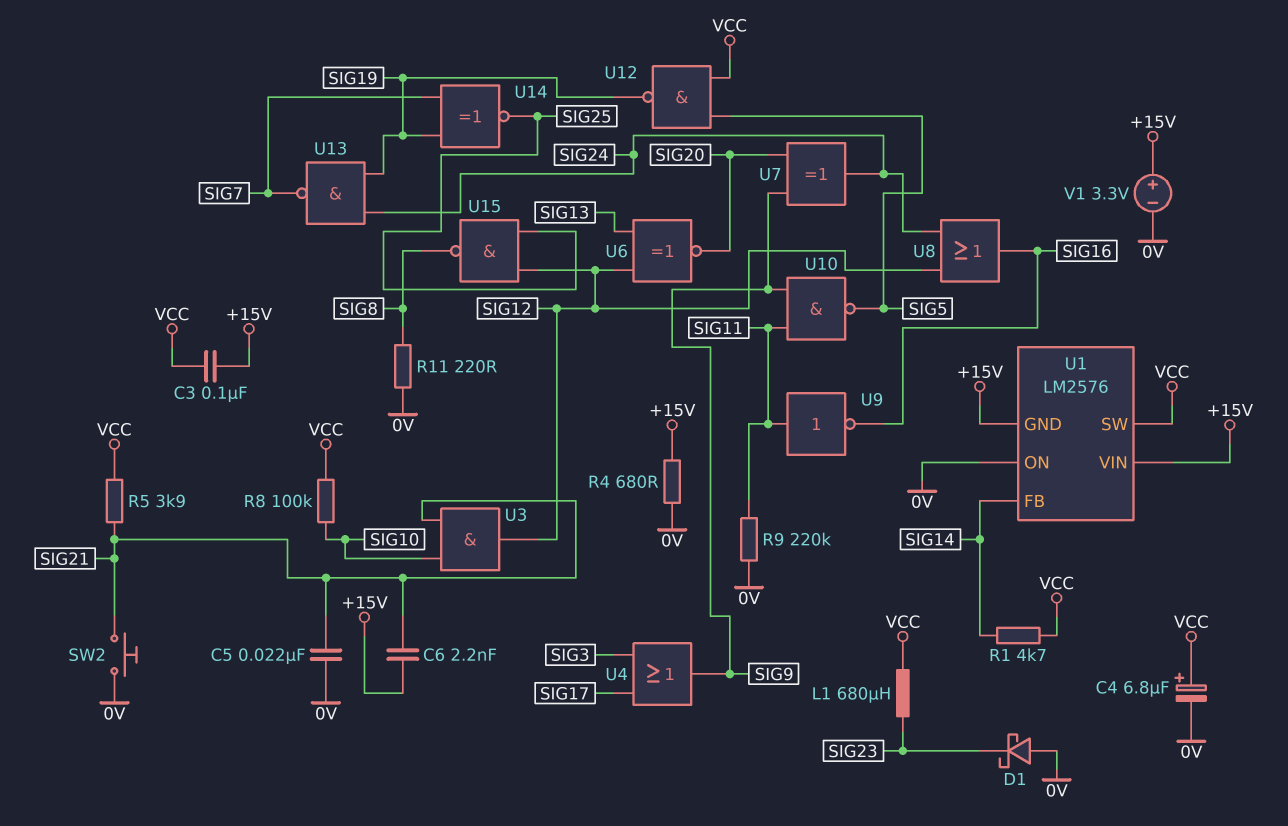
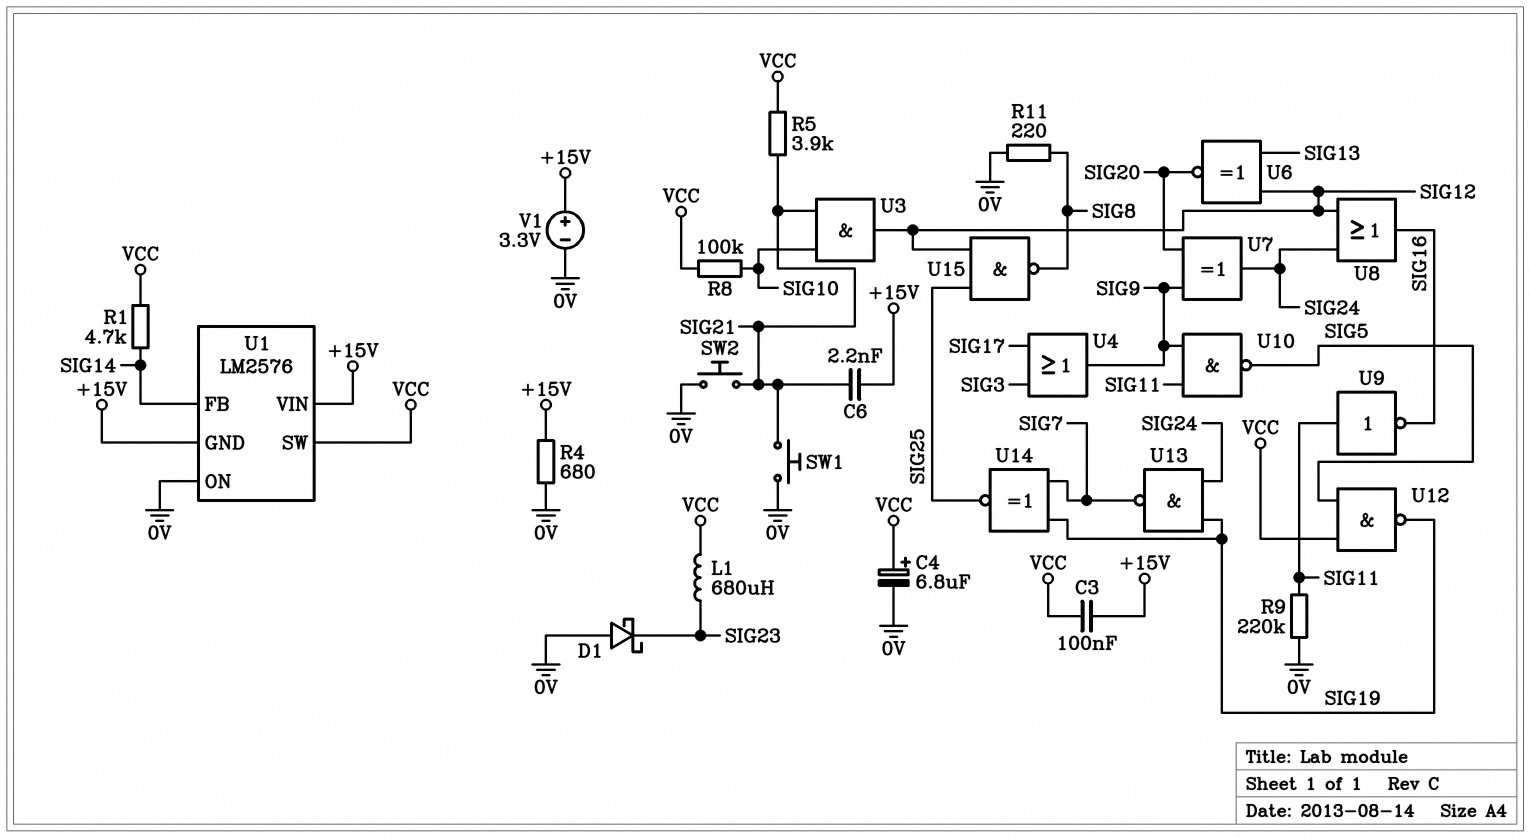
C5: 22nF (0V, SIG21) -> none
SW1: none -> button (0V, SIG21)

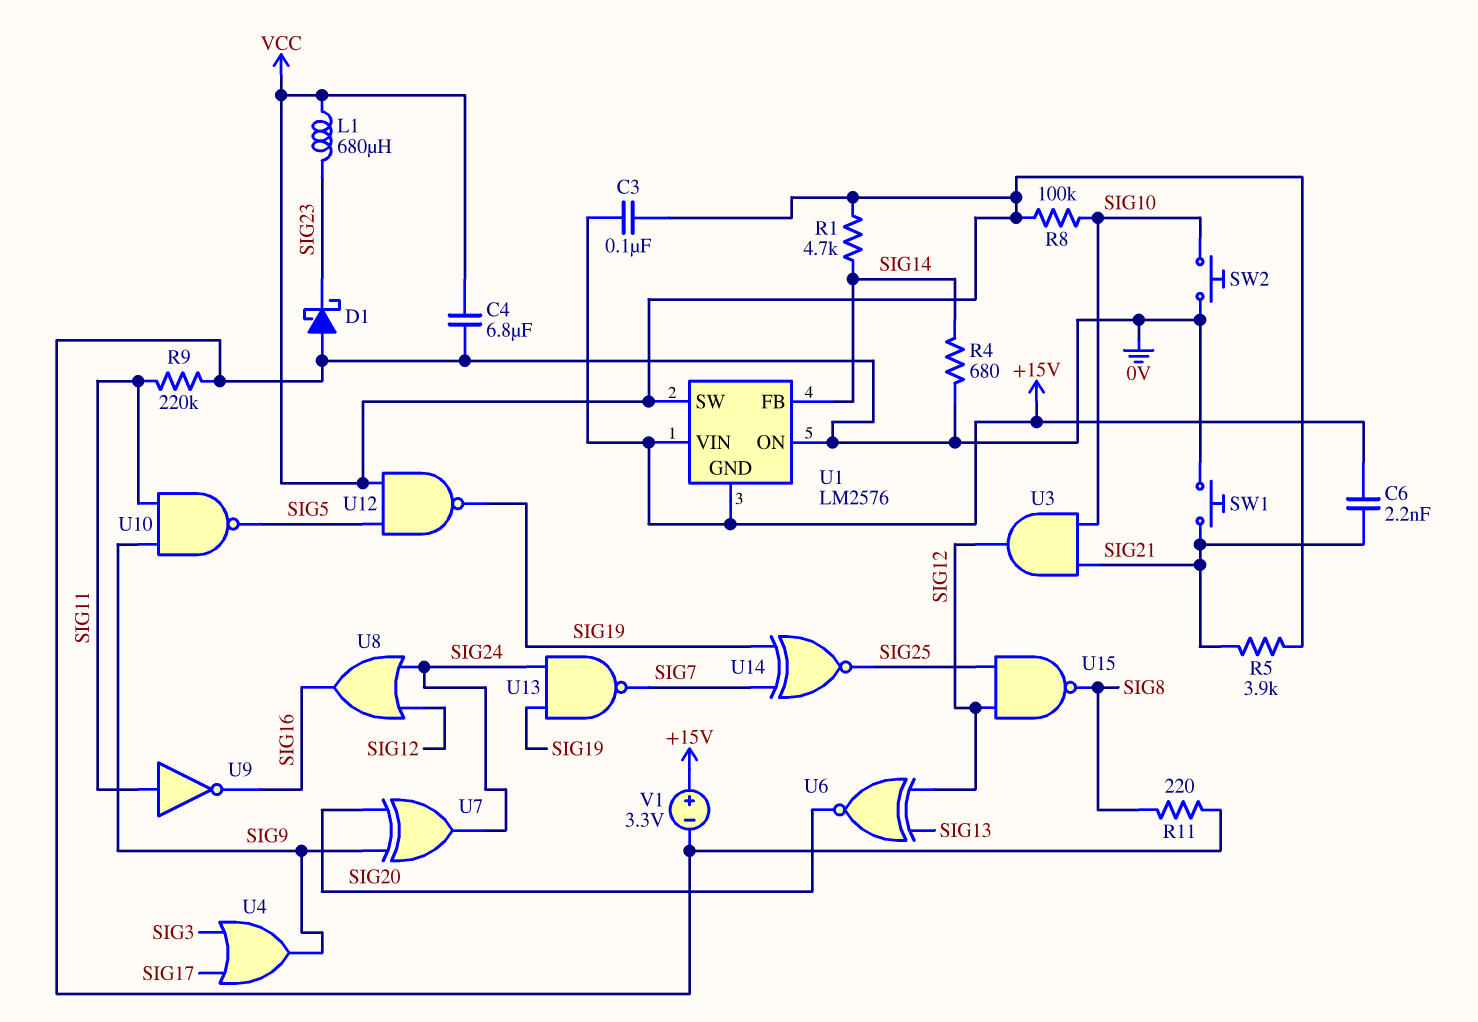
C4: 6.8uF (plus VCC, minus 0V) -> 6.8uF (0V, VCC)
R4: 680 (+15V, 0V) -> 680 (0V, SIG14)
SW2: button (0V, SIG21) -> button (0V, SIG10)

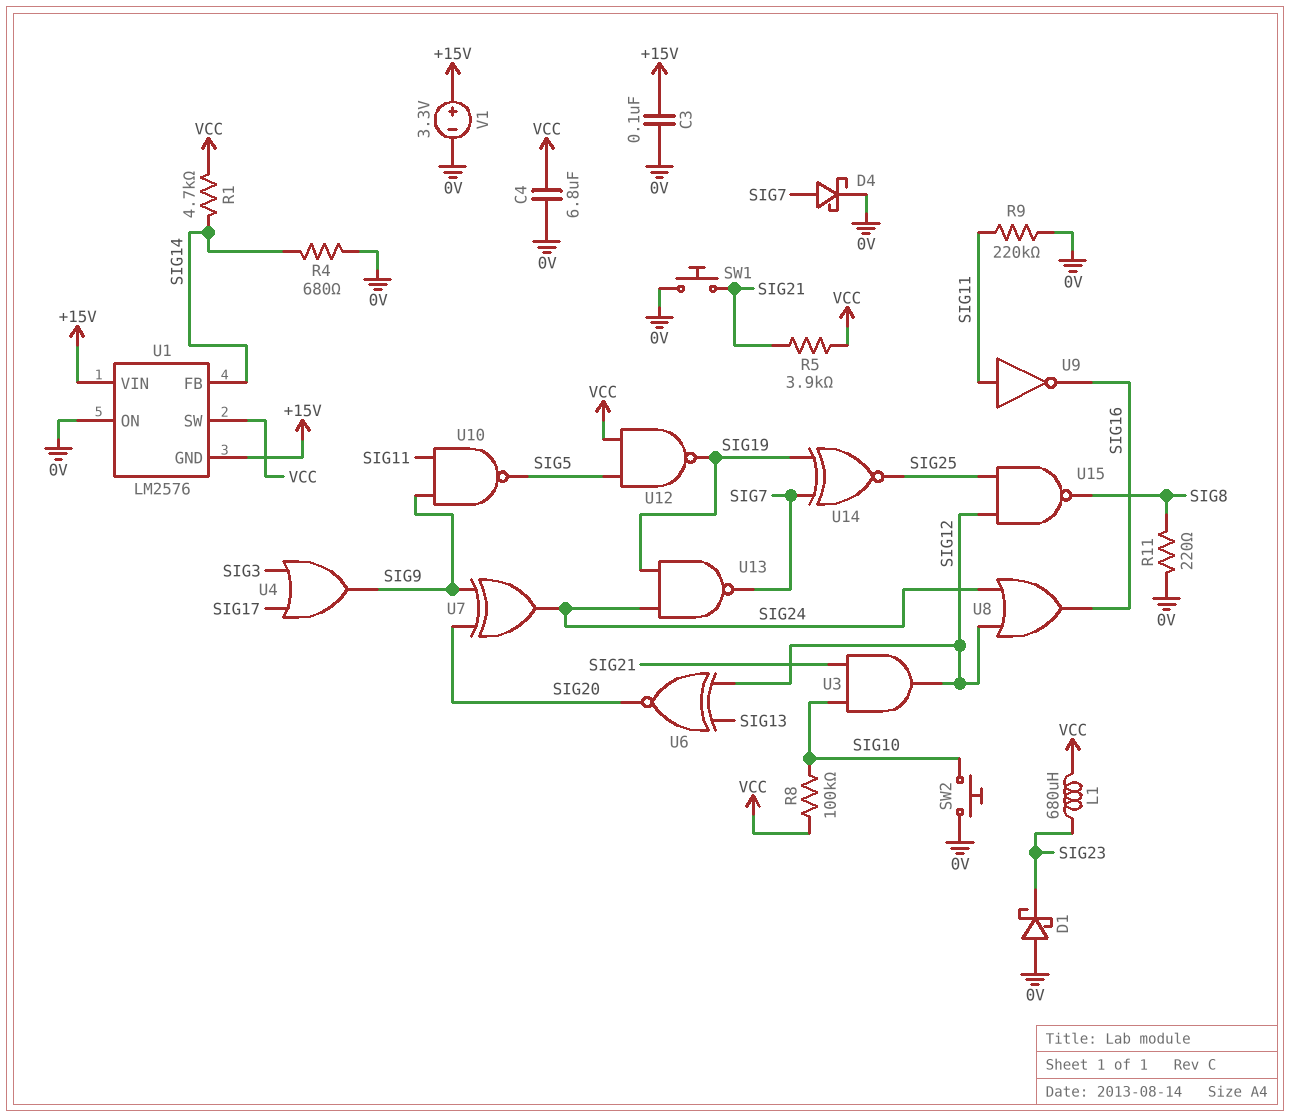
C3: 100nF (+15V, VCC) -> 100nF (+15V, 0V)
C6: 2.2nF (+15V, SIG21) -> none
D4: none -> schottky (A SIG7, K 0V)

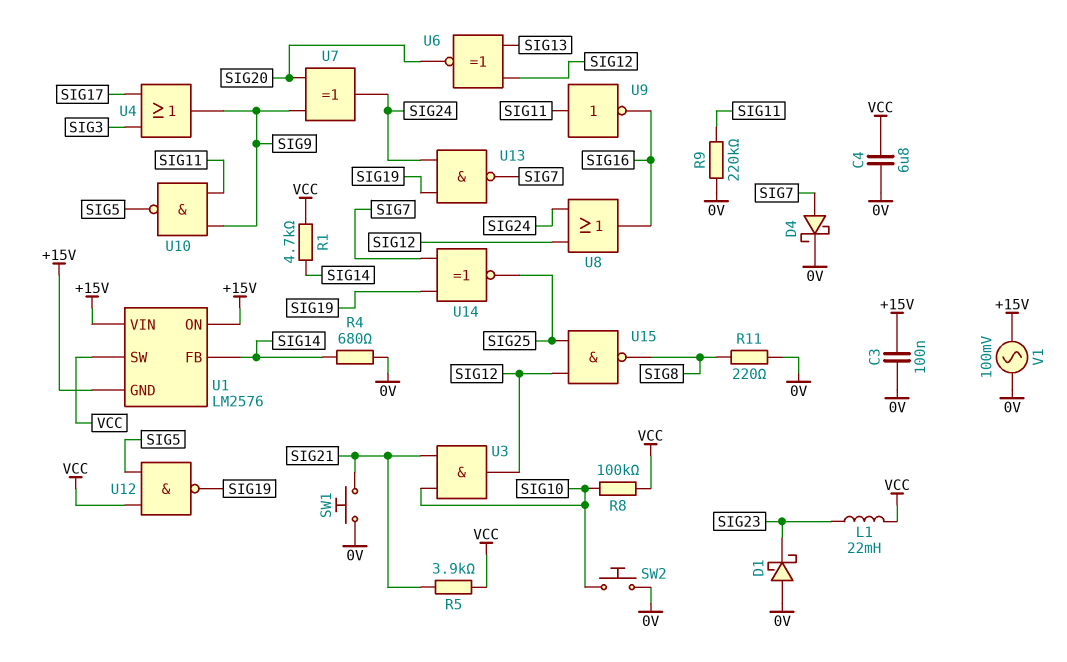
L1: 680uH (SIG23, VCC) -> 22mH (SIG23, VCC)
U1 pin ON: 0V -> +15V
V1: 3.3V (plus +15V, minus 0V) -> AC 100mV (+15V, 0V)

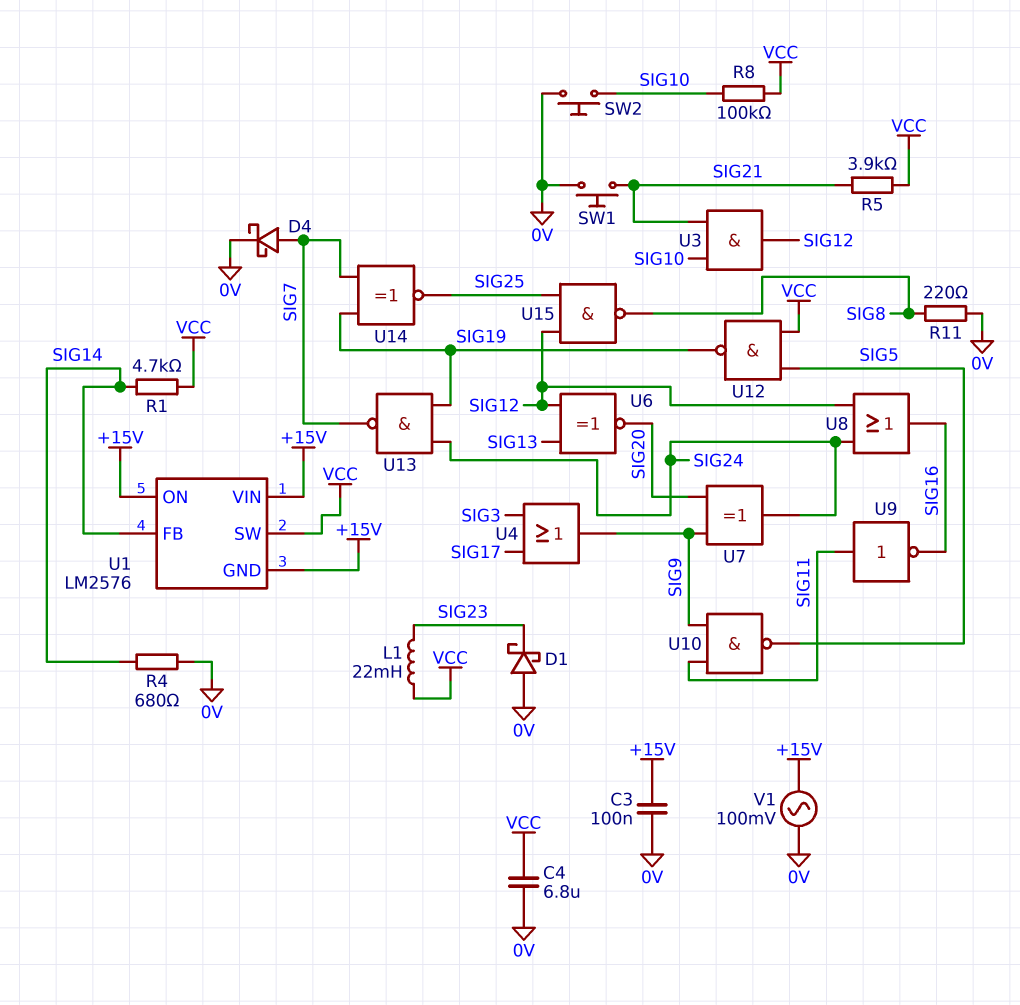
R9: 220k (0V, SIG11) -> none

